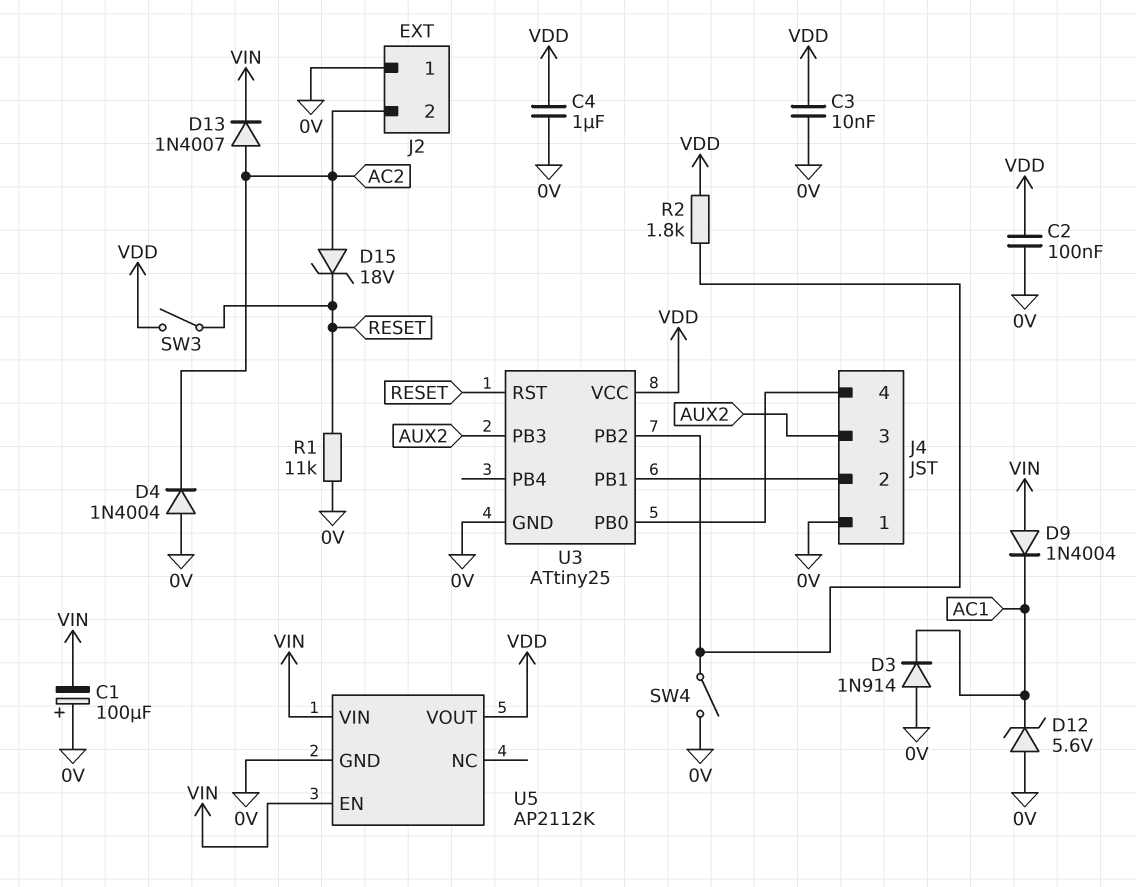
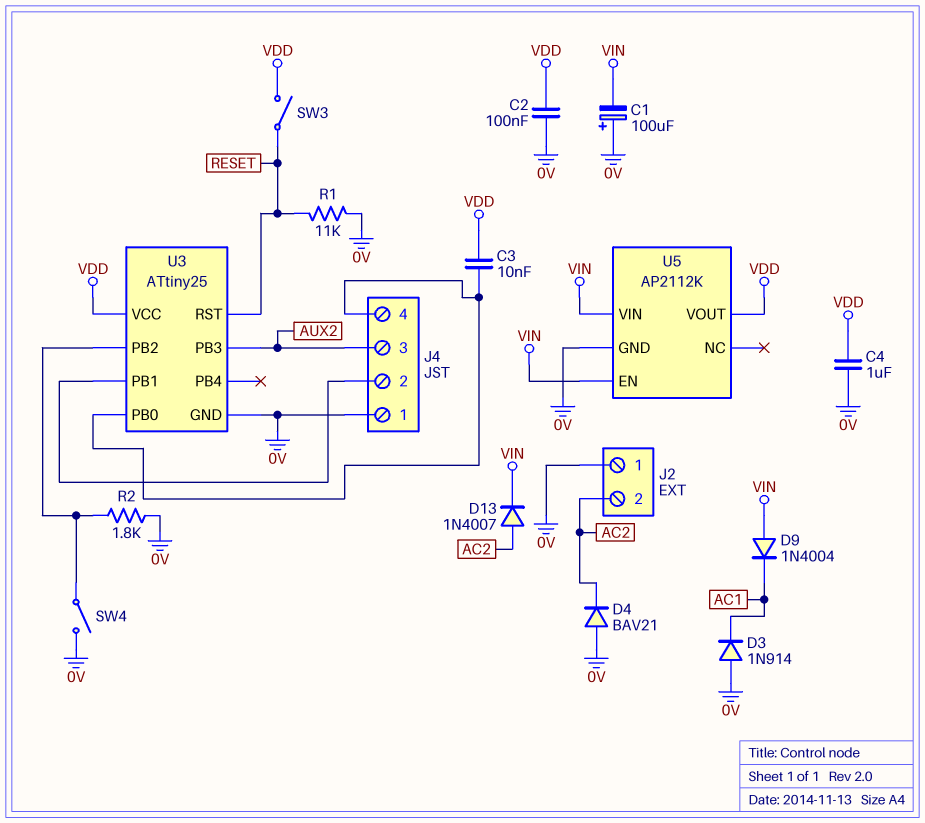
C3: 10nF (0V, VDD) -> 10nF (J4/4, VDD)
D4: diode 1N4004 (A 0V, K AC2) -> diode BAV21 (A 0V, K AC2)
D12: zener 5.6V (A 0V, K AC1) -> none
D15: zener 18V (A AC2, K RESET) -> none
R2: 1.8k (U3/PB2, VDD) -> 1.8k (0V, U3/PB2)

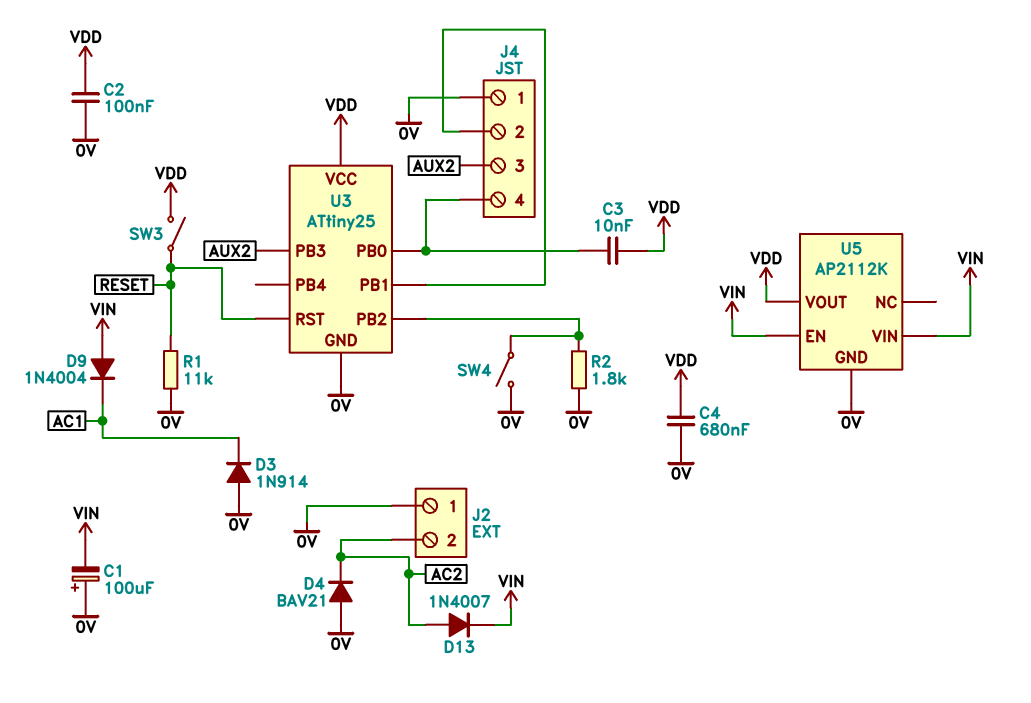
C4: 1uF (0V, VDD) -> 680nF (0V, VDD)

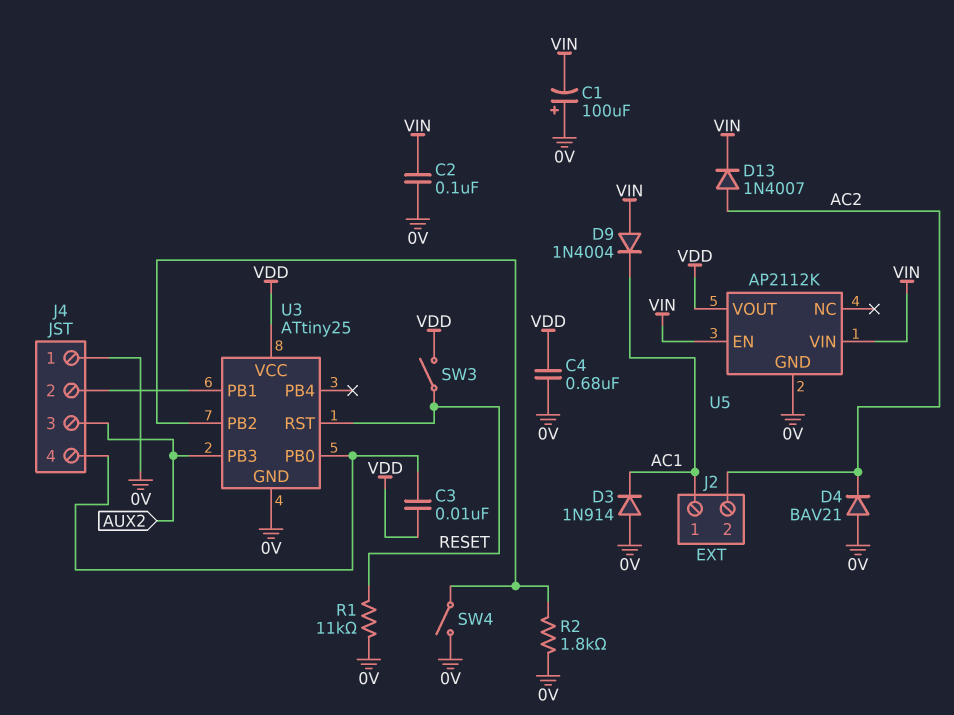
C2: 100nF (0V, VDD) -> 100nF (0V, VIN)
J2 pin 1: 0V -> AC1

